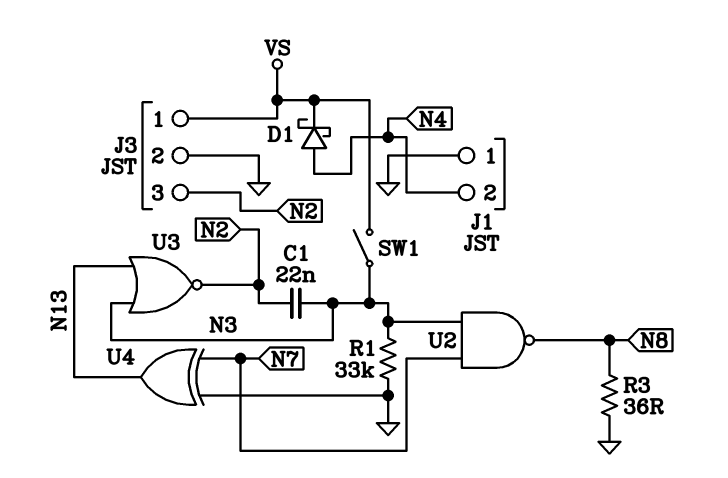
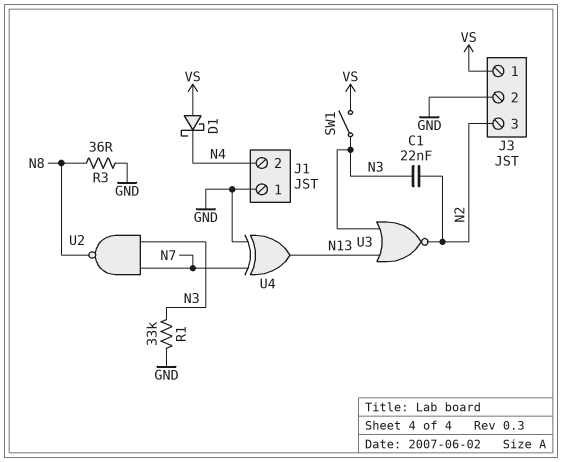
D1: schottky (A N4, K VS) -> schottky (A VS, K N4)

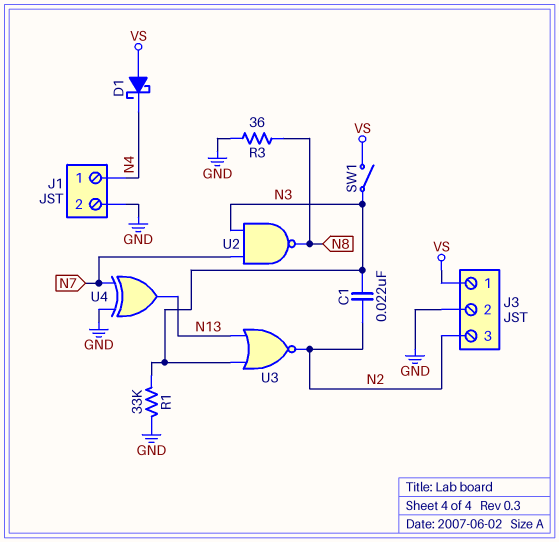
J1 pin 1: GND -> N4
J1 pin 2: N4 -> GND

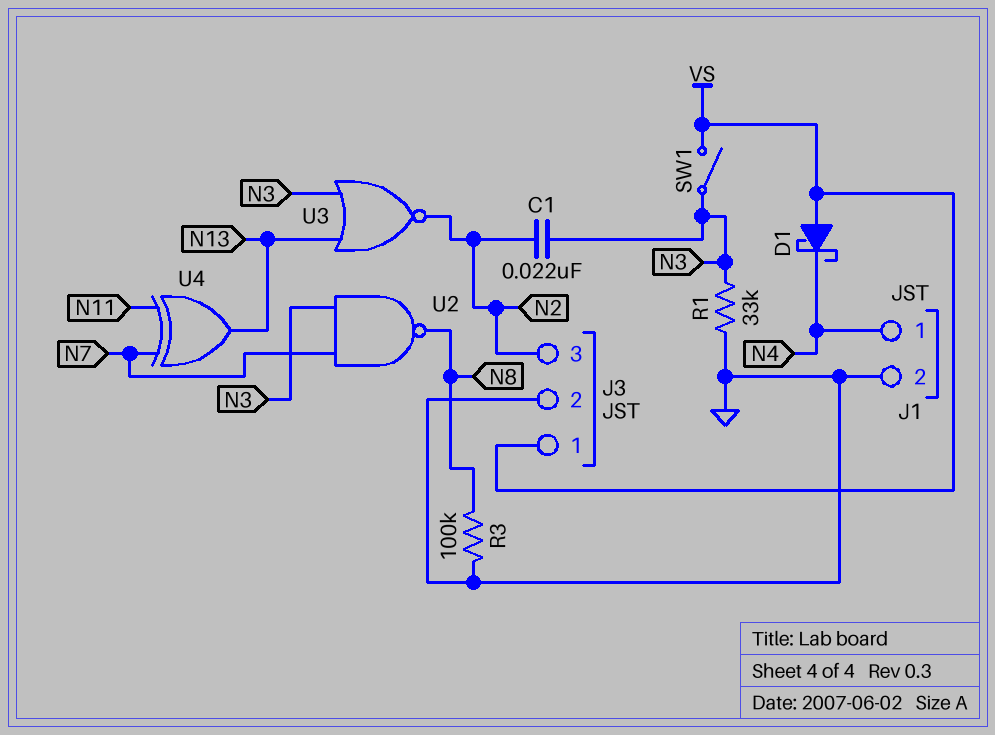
R3: 36 (GND, N8) -> 100k (GND, N8)
U4: XOR (in GND, in N7, out N13) -> XOR (in N7, in N11, out N13)

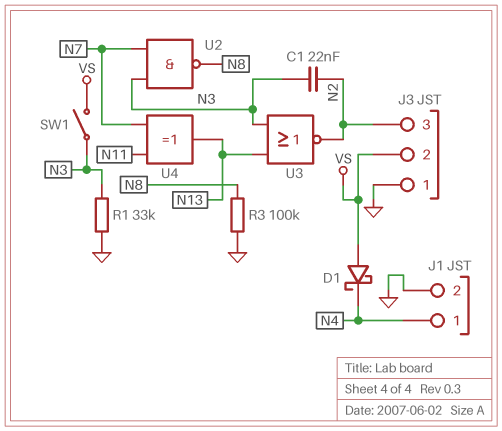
J3 pin 1: VS -> GND
J3 pin 2: GND -> VS

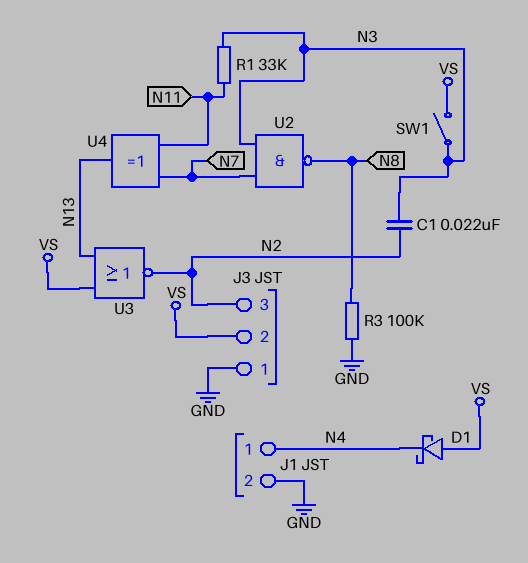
R1: 33k (GND, N3) -> 33k (N3, N11)
U3: NOR (in N3, in N13, out N2) -> NOR (in N13, in VS, out N2)

